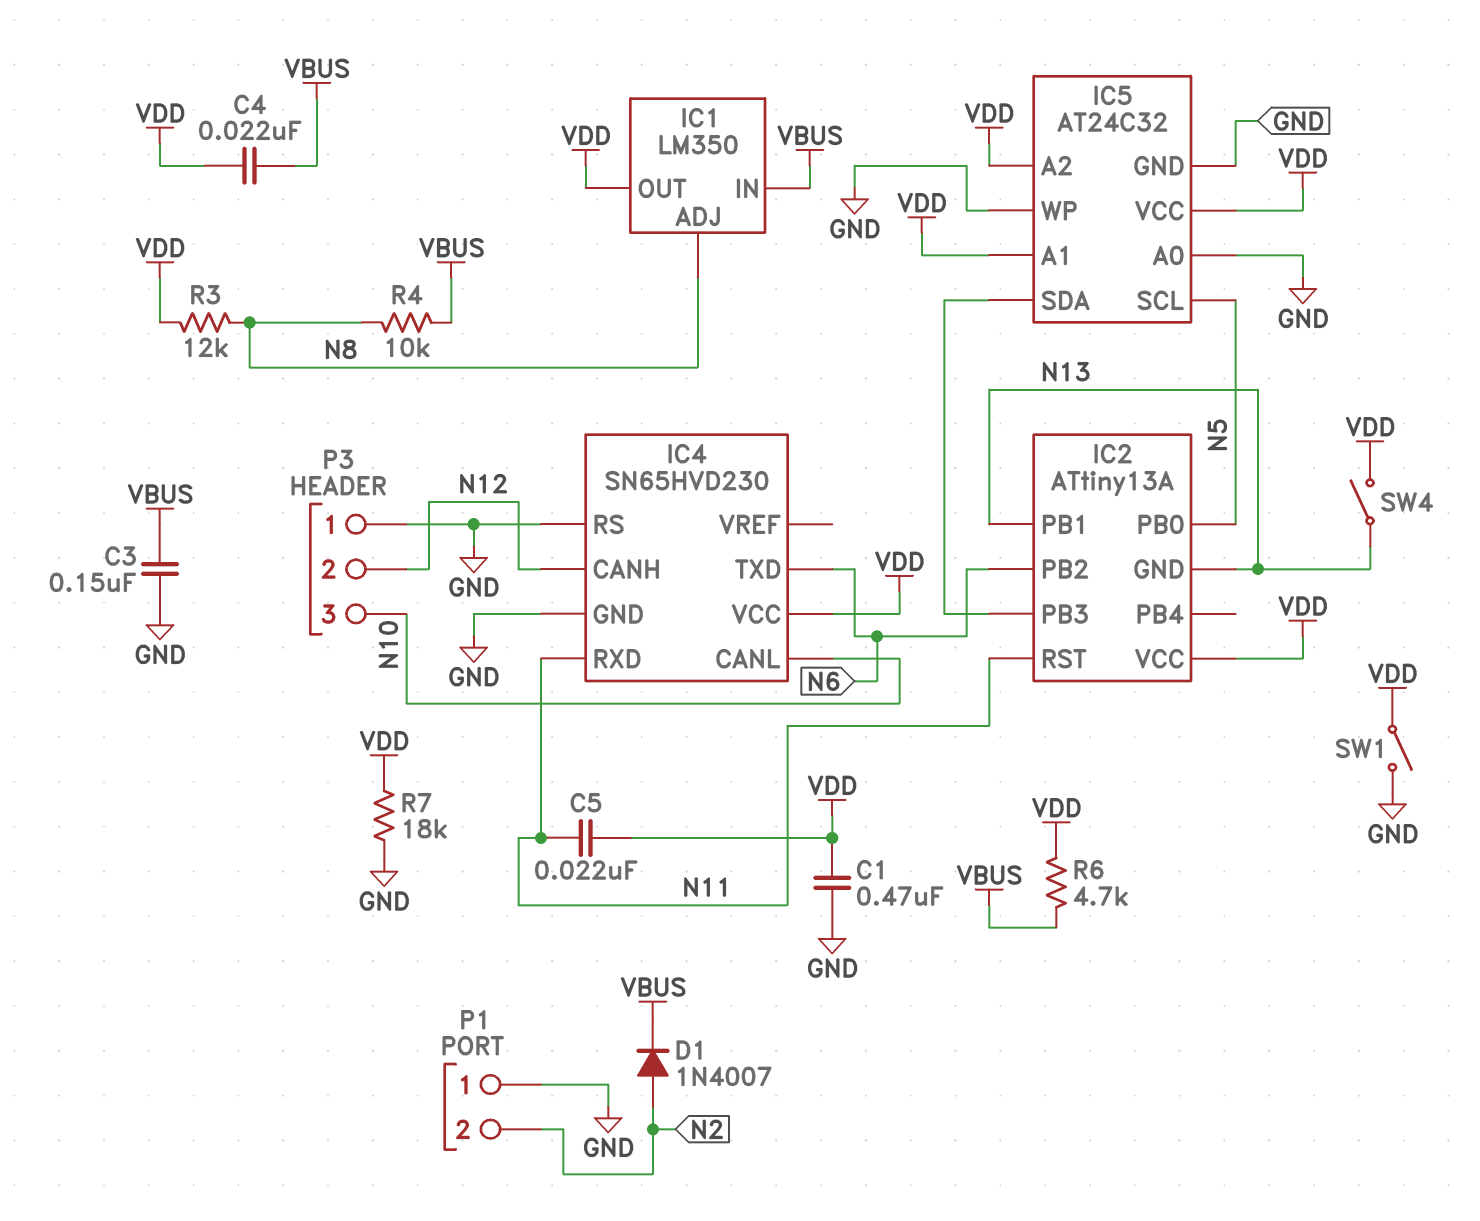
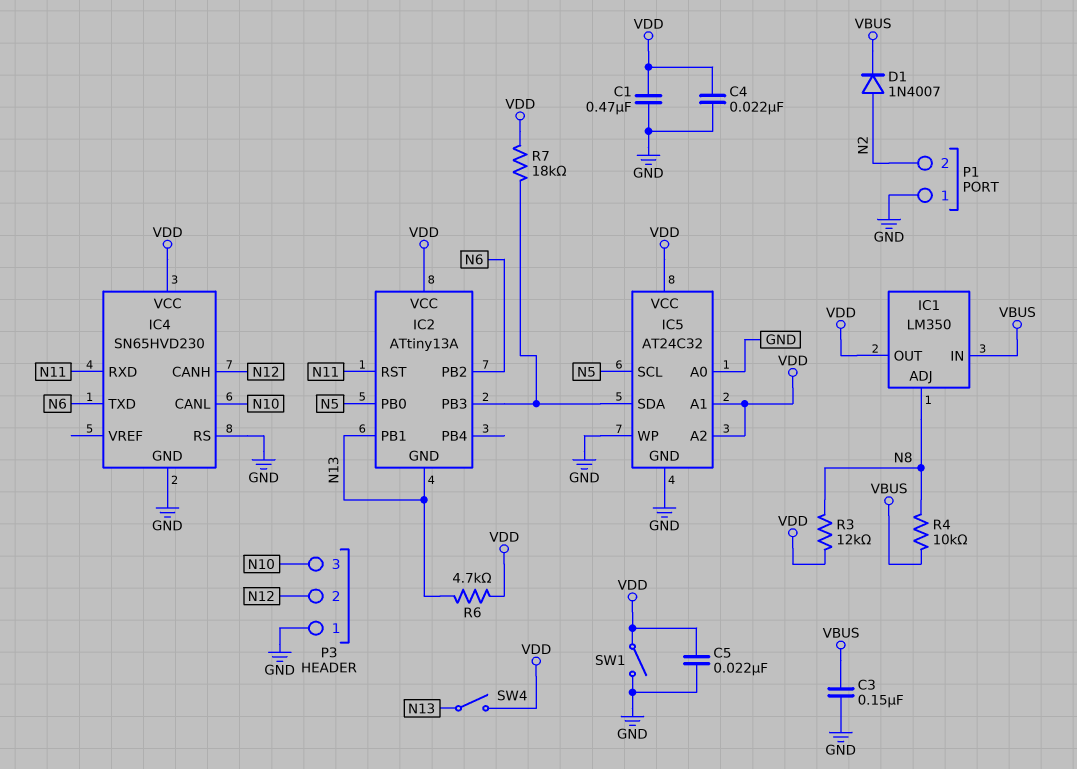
C4: 22nF (VBUS, VDD) -> 22nF (GND, VDD)
C5: 22nF (N11, VDD) -> 22nF (GND, VDD)
R6: 4.7k (VBUS, VDD) -> 4.7k (N13, VDD)
R7: 18k (GND, VDD) -> 18k (IC2/PB3, VDD)

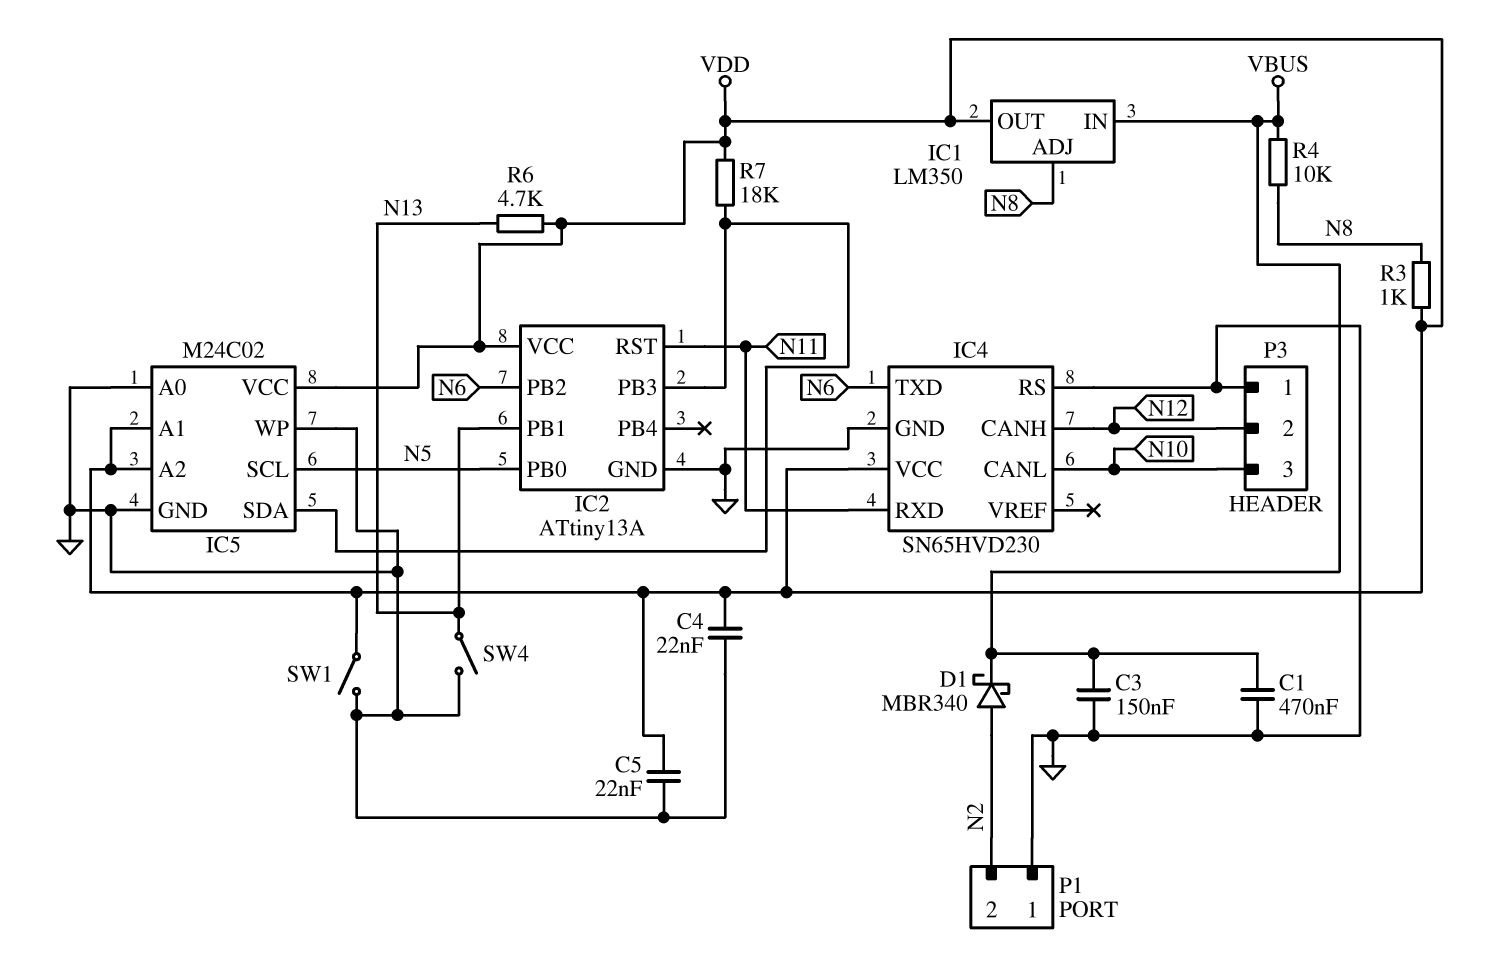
C1: 470nF (GND, VDD) -> 470nF (GND, VBUS)
D1: diode 1N4007 (A N2, K VBUS) -> schottky MBR340 (A N2, K VBUS)
IC2 pin GND: N13 -> GND
IC5: AT24C32 -> M24C02
R3: 12k (N8, VDD) -> 1k (N8, VDD)
SW4: switch (N13, VDD) -> switch (GND, N13)

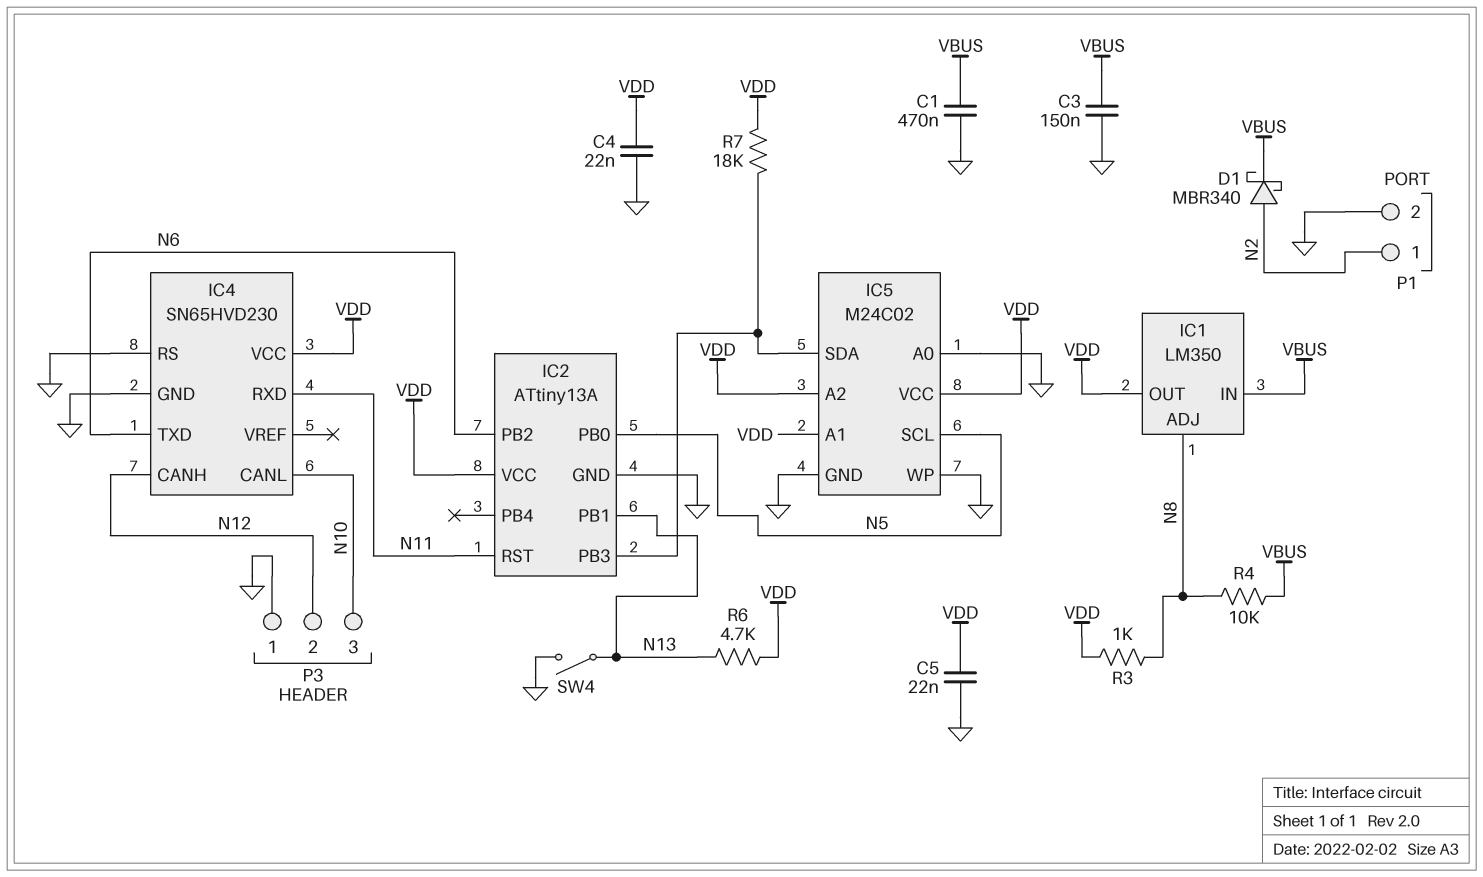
P1 pin 1: GND -> N2
P1 pin 2: N2 -> GND
SW1: switch (GND, VDD) -> none

